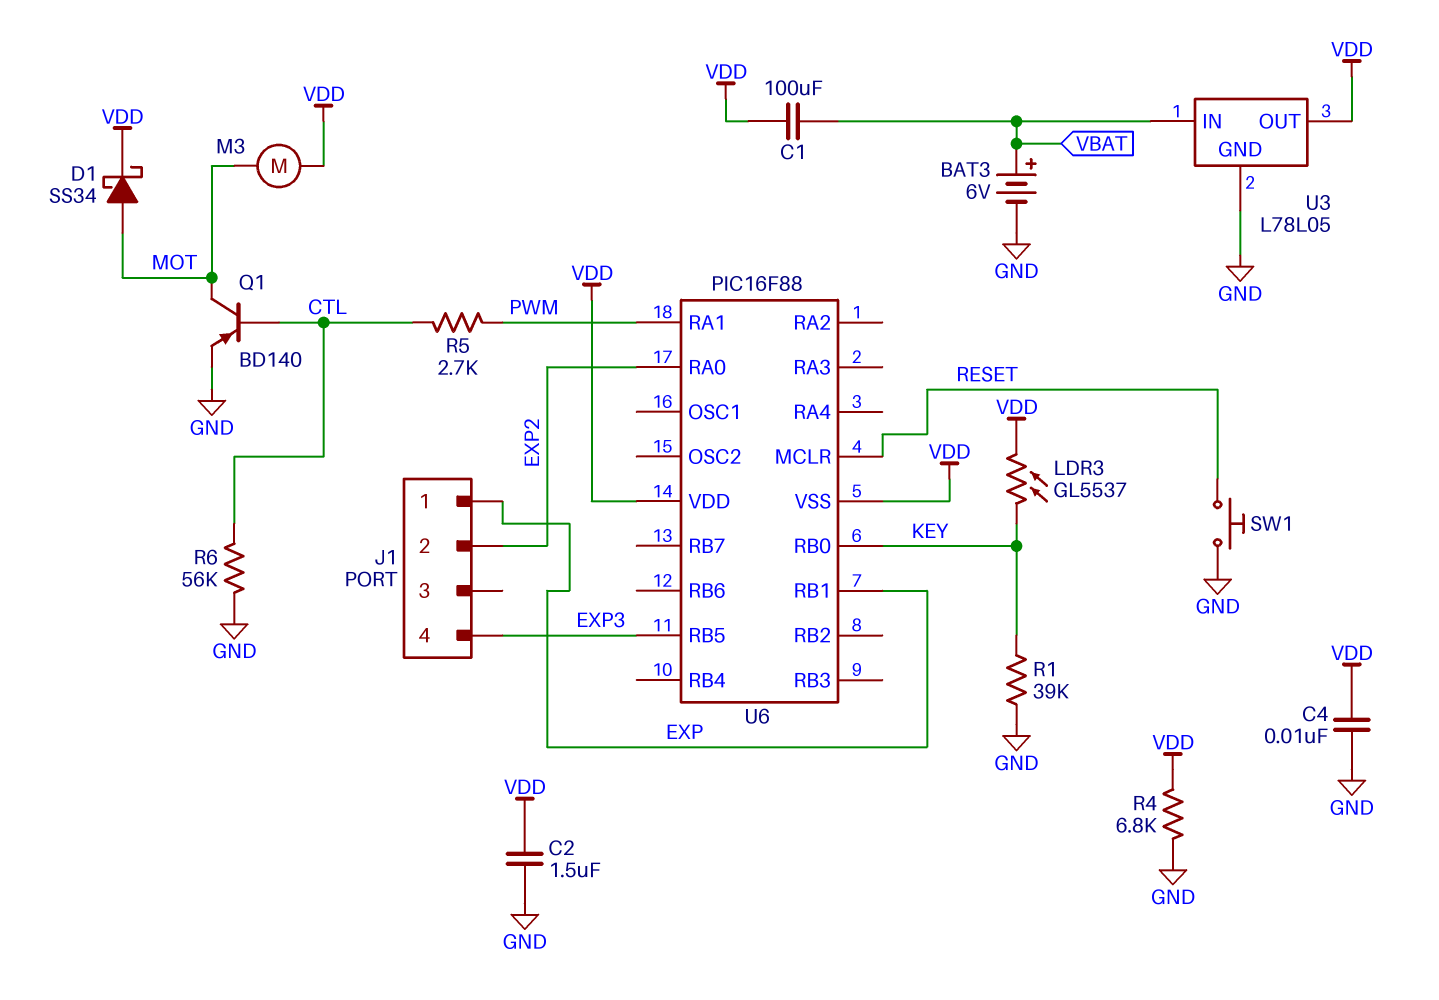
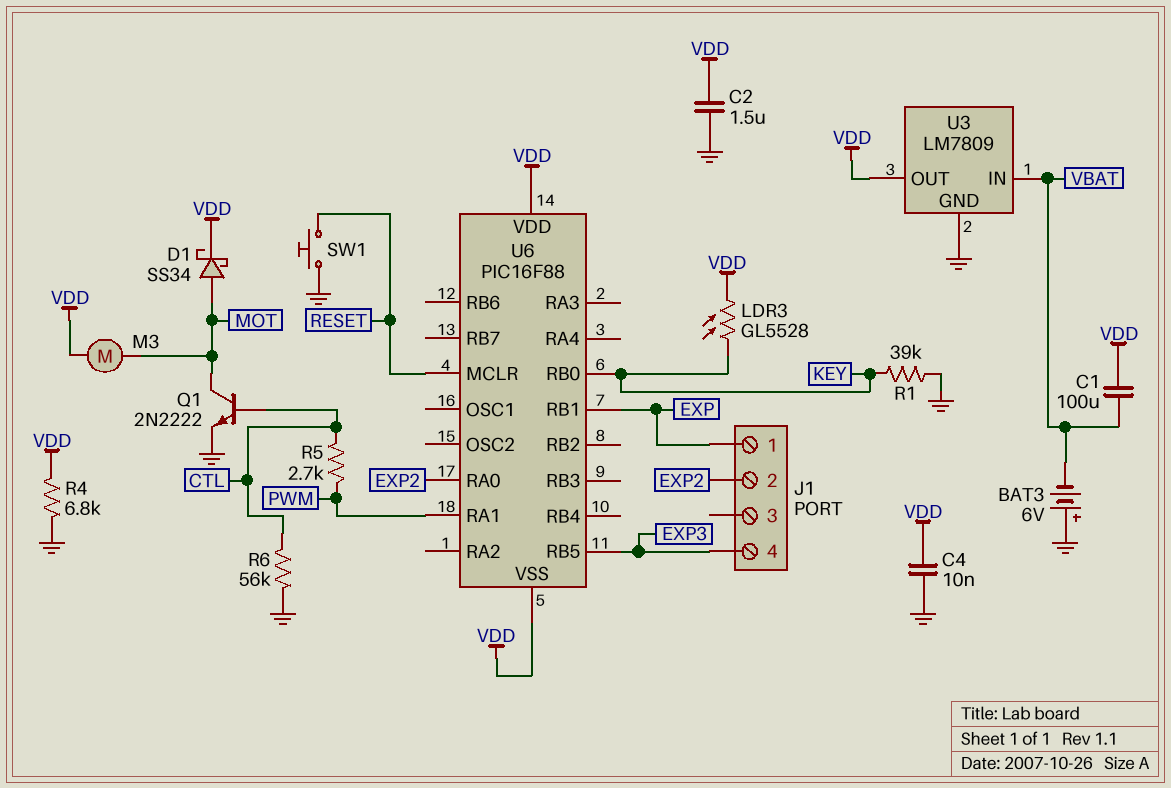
BAT3: 6V (plus VBAT, minus GND) -> 6V (plus GND, minus VBAT)
LDR3: GL5537 (KEY, VDD) -> GL5528 (KEY, VDD)
Q1: PNP BD140 (B CTL, C MOT, E GND) -> NPN 2N2222 (B CTL, C MOT, E GND)
U3: L78L05 -> LM7809

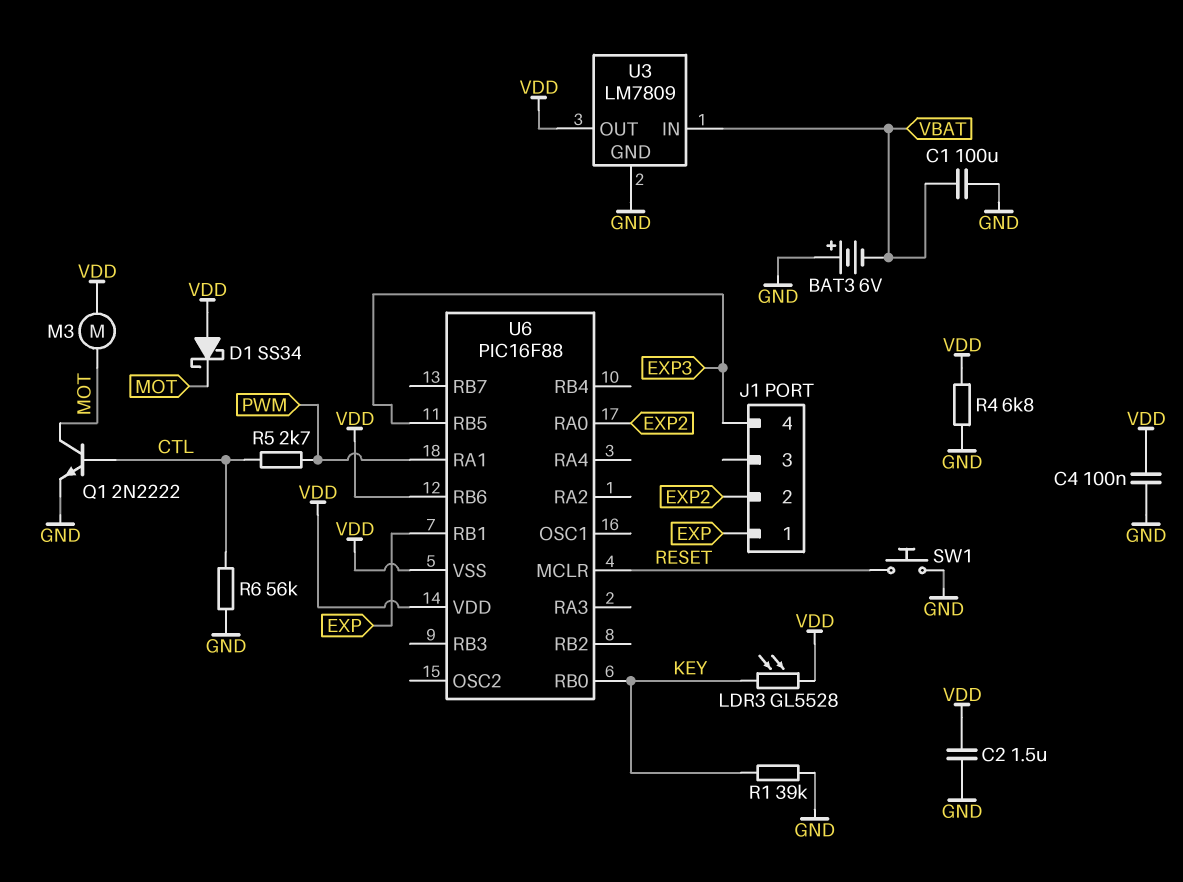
C1: 100uF (VBAT, VDD) -> 100uF (GND, VBAT)
C4: 10nF (GND, VDD) -> 100nF (GND, VDD)
D1: schottky SS34 (A MOT, K VDD) -> schottky SS34 (A VDD, K MOT)
U6 pin RB6: none -> VDD

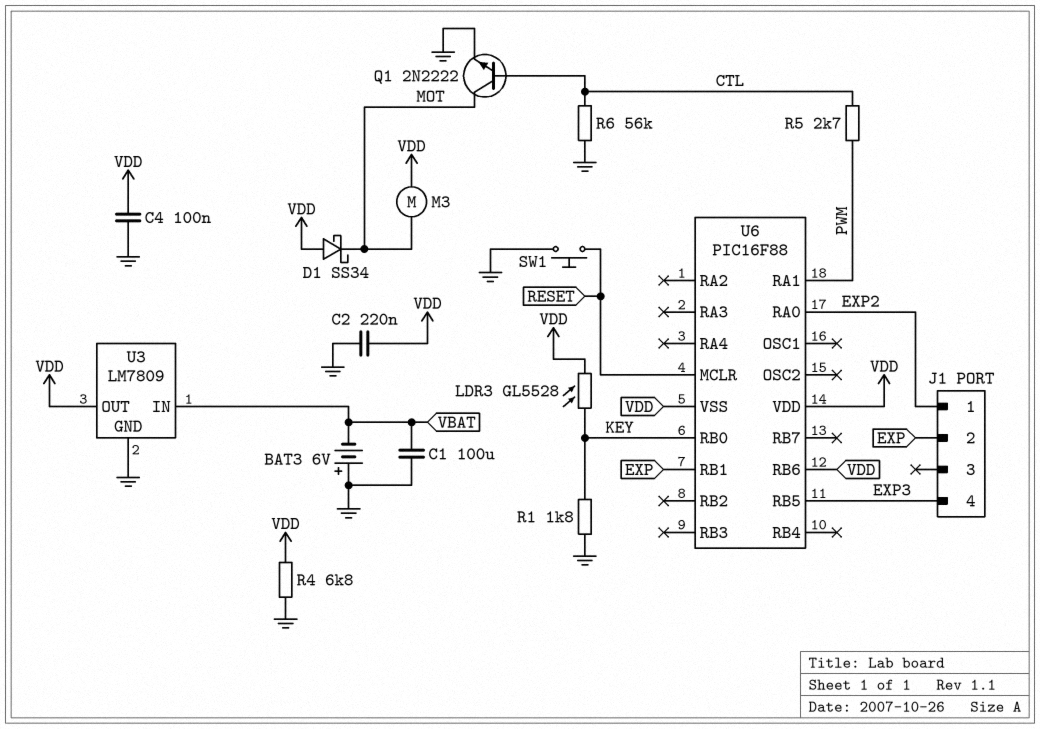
C2: 1.5uF (GND, VDD) -> 220nF (GND, VDD)
J1 pin 1: EXP -> EXP2
J1 pin 2: EXP2 -> EXP
R1: 39k (GND, KEY) -> 1.8k (GND, KEY)

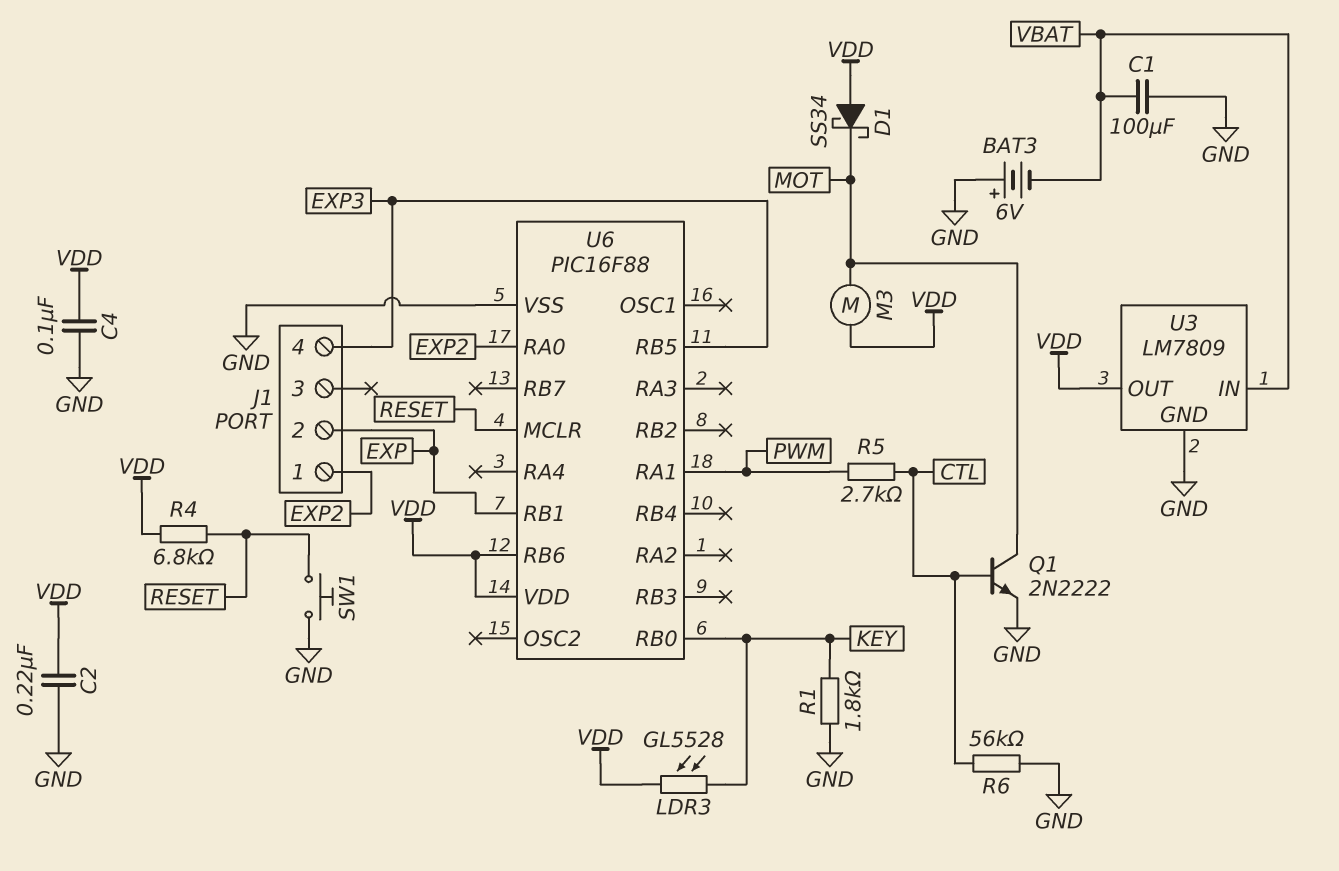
R4: 6.8k (GND, VDD) -> 6.8k (RESET, VDD)
U6 pin VSS: VDD -> GND

